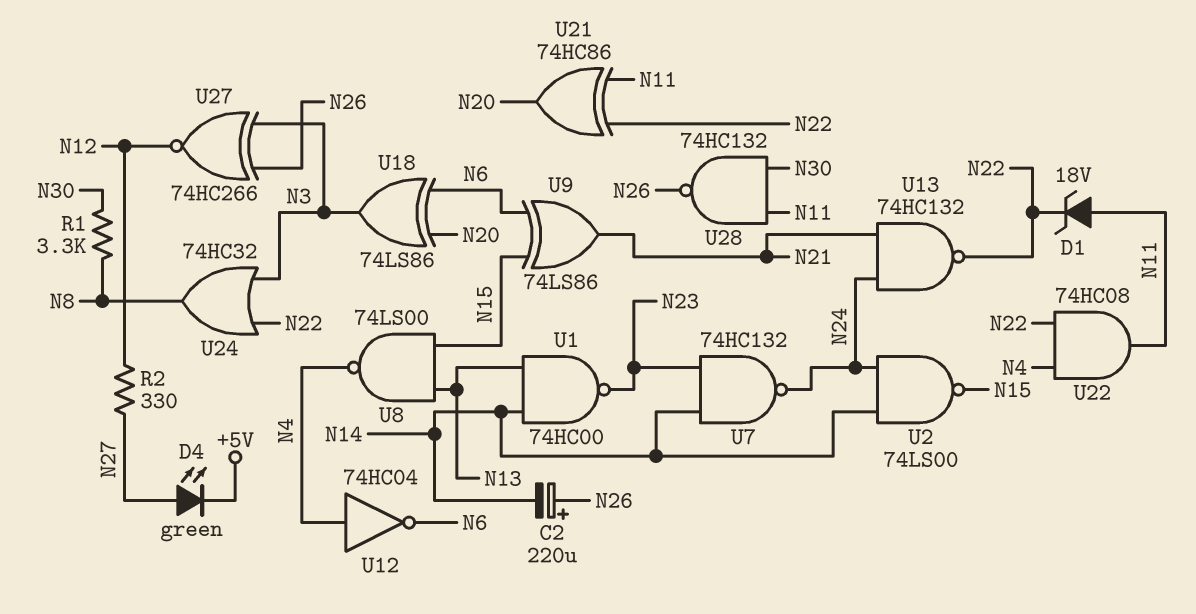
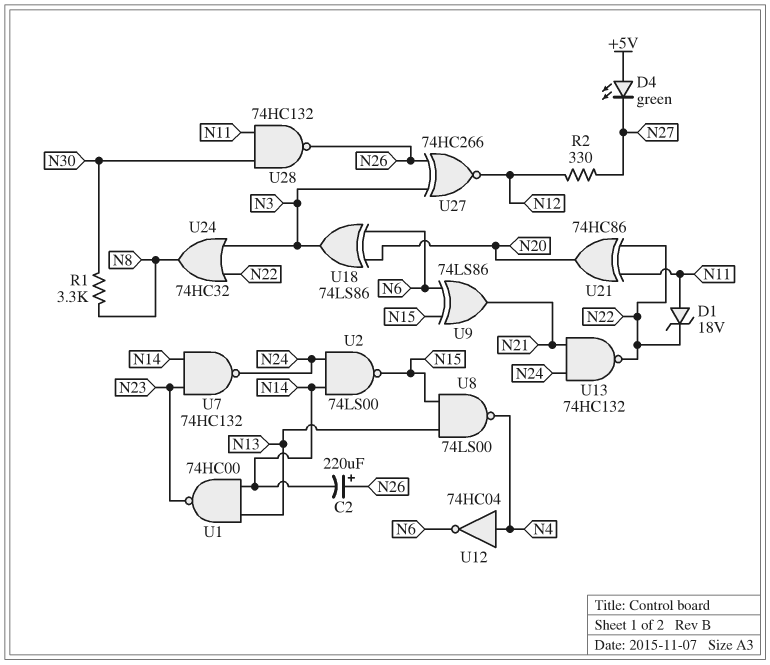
D4: LED green (A N27, K +5V) -> LED green (A +5V, K N27)
U22: AND 74HC08 (in N4, in N22, out N11) -> none

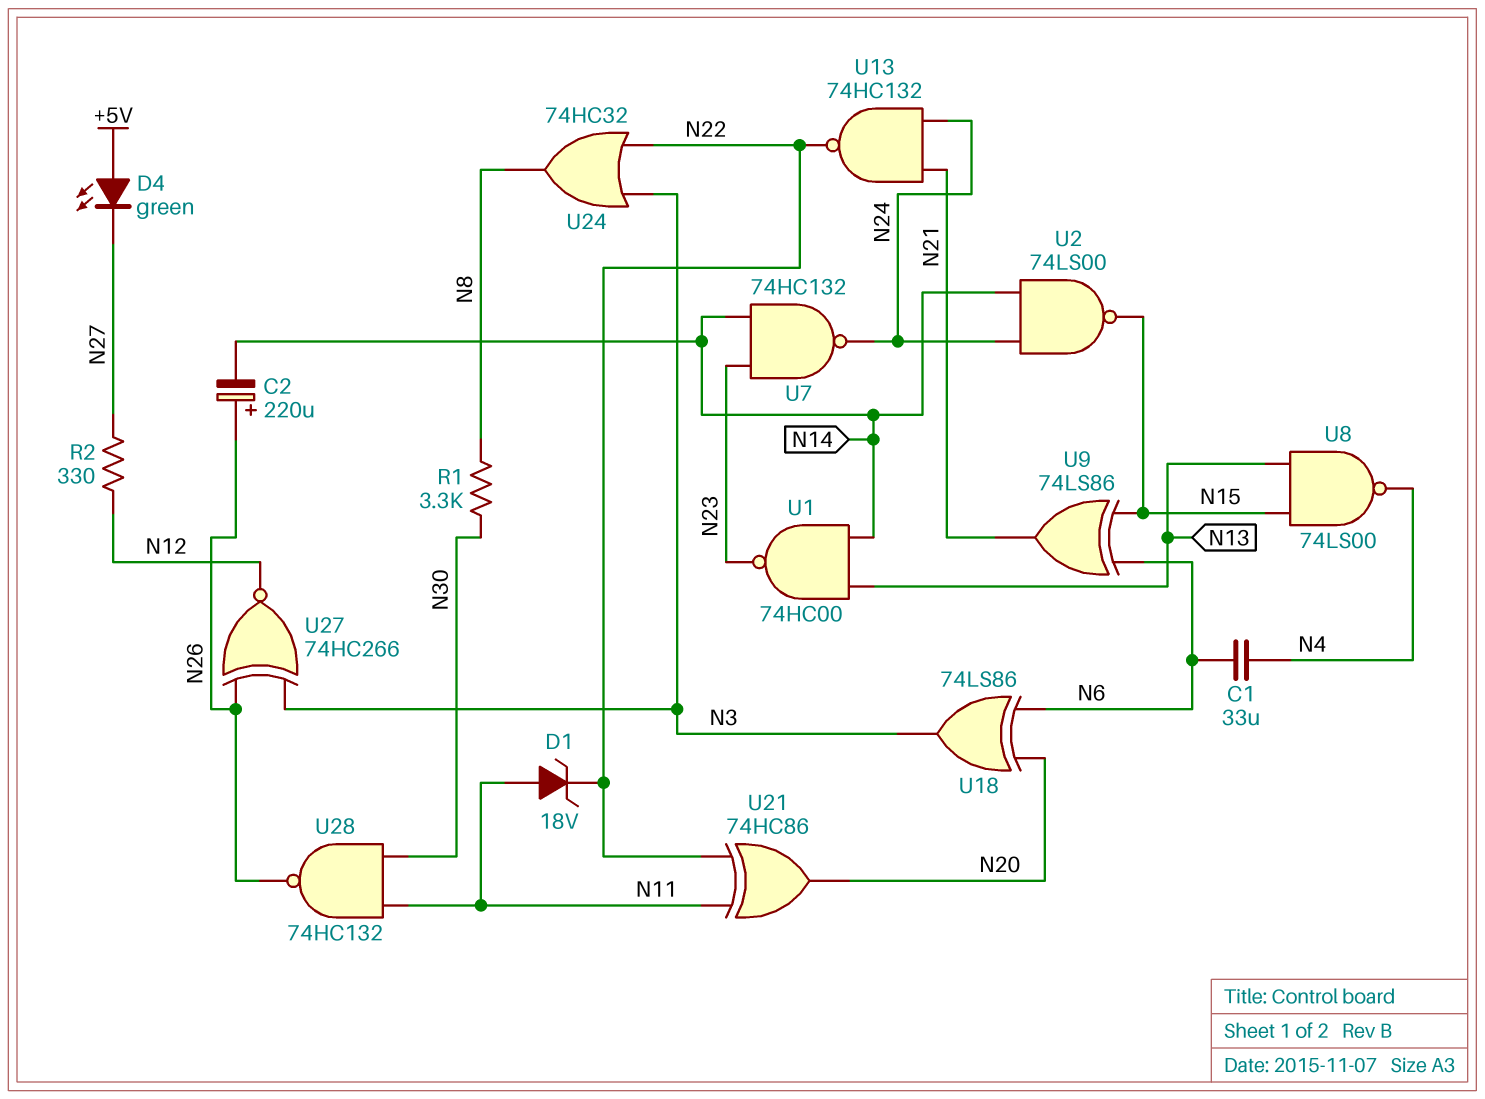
C1: none -> 33uF (N4, N6)
U12: NOT 74HC04 (in N4, out N6) -> none

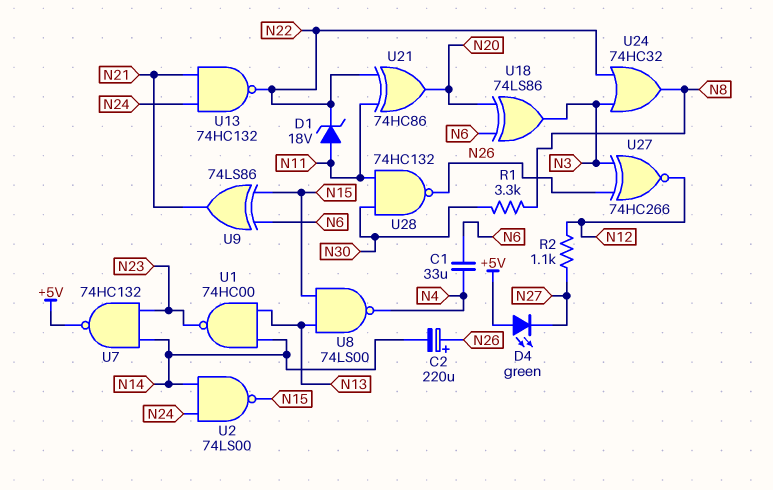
R2: 330 (N12, N27) -> 1.1k (N12, N27)
U7: NAND 74HC132 (in N14, in N23, out N24) -> NAND 74HC132 (in N14, in N23, out +5V)

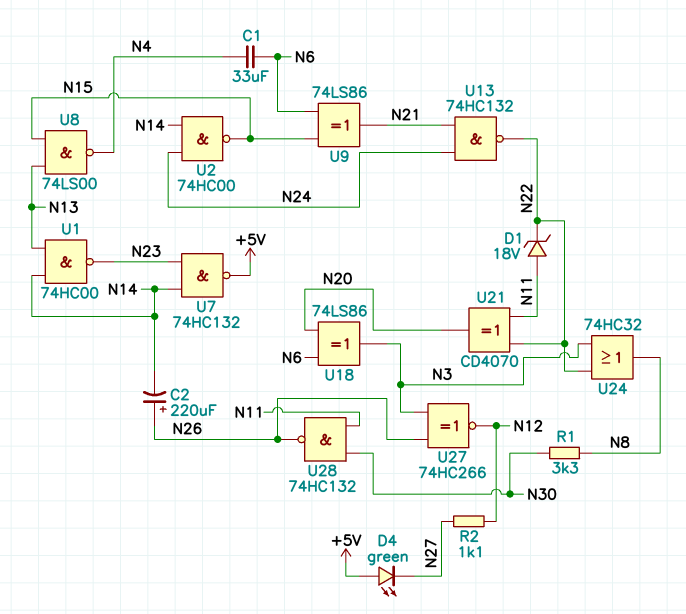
U2: NAND 74LS00 (in N14, in N24, out N15) -> NAND 74HC00 (in N14, in N24, out N15)
U21: XOR 74HC86 (in N11, in N22, out N20) -> XOR CD4070 (in N11, in N22, out N20)

